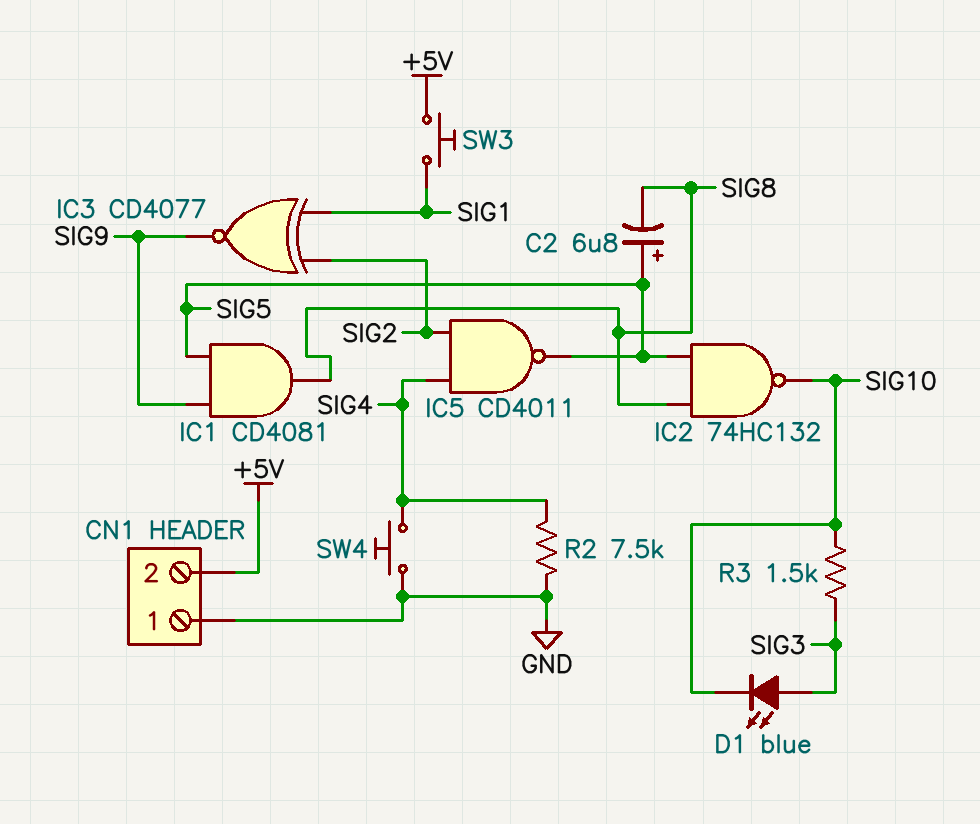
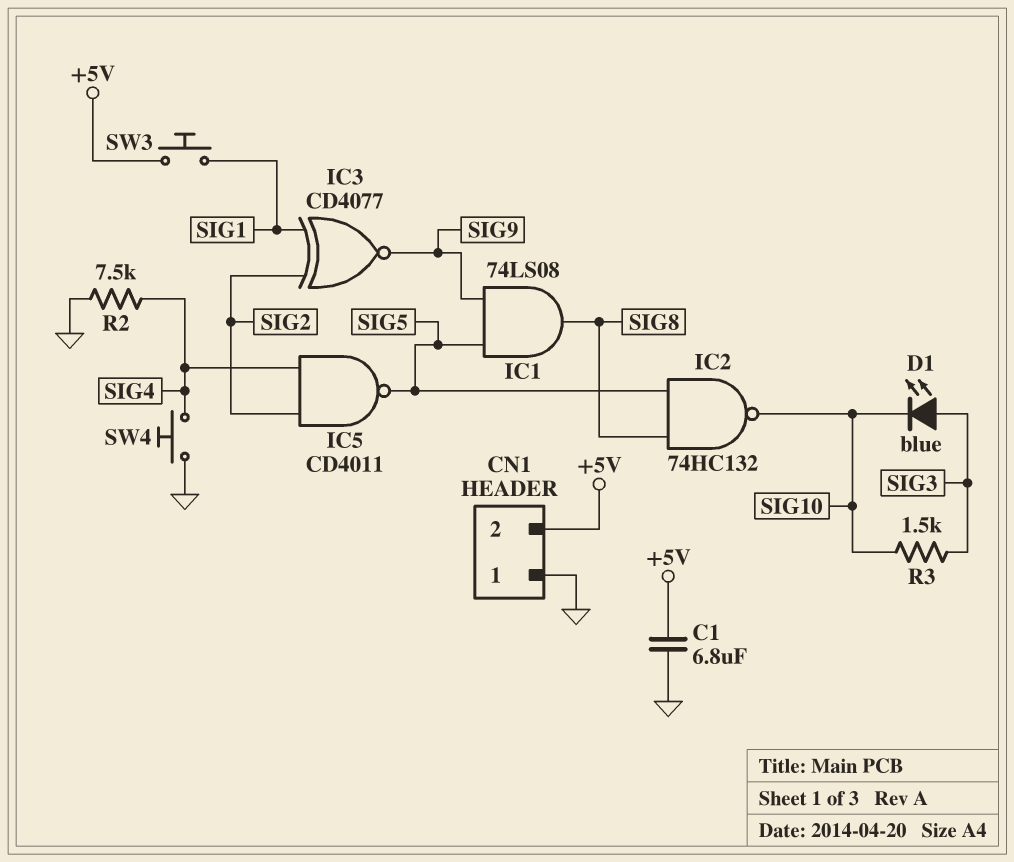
C1: none -> 6.8uF (+5V, GND)
C2: 6.8uF (plus SIG5, minus SIG8) -> none
IC1: AND CD4081 (in SIG5, in SIG9, out SIG8) -> AND 74LS08 (in SIG5, in SIG9, out SIG8)

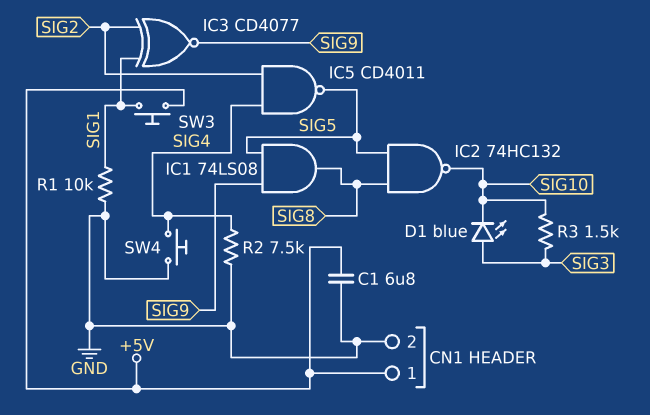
CN1 pin 1: GND -> +5V
CN1 pin 2: +5V -> GND
R1: none -> 10k (GND, SIG1)

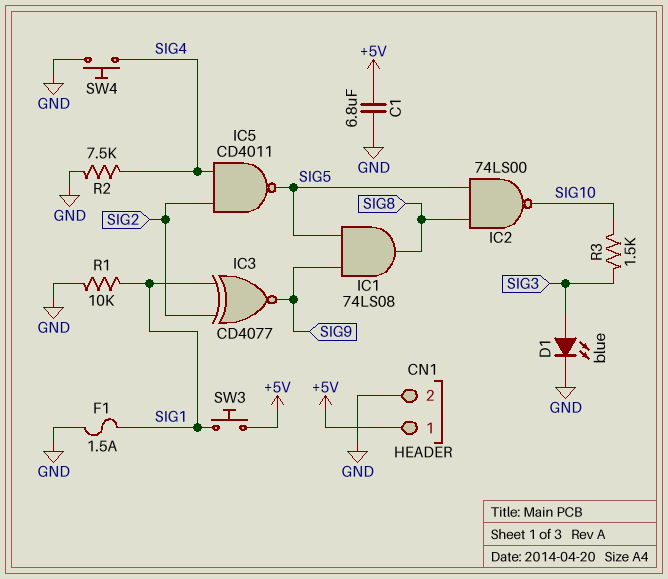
D1: LED blue (A SIG3, K SIG10) -> LED blue (A SIG3, K GND)
F1: none -> 1.5A (GND, SIG1)
IC2: NAND 74HC132 (in SIG5, in SIG8, out SIG10) -> NAND 74LS00 (in SIG5, in SIG8, out SIG10)

